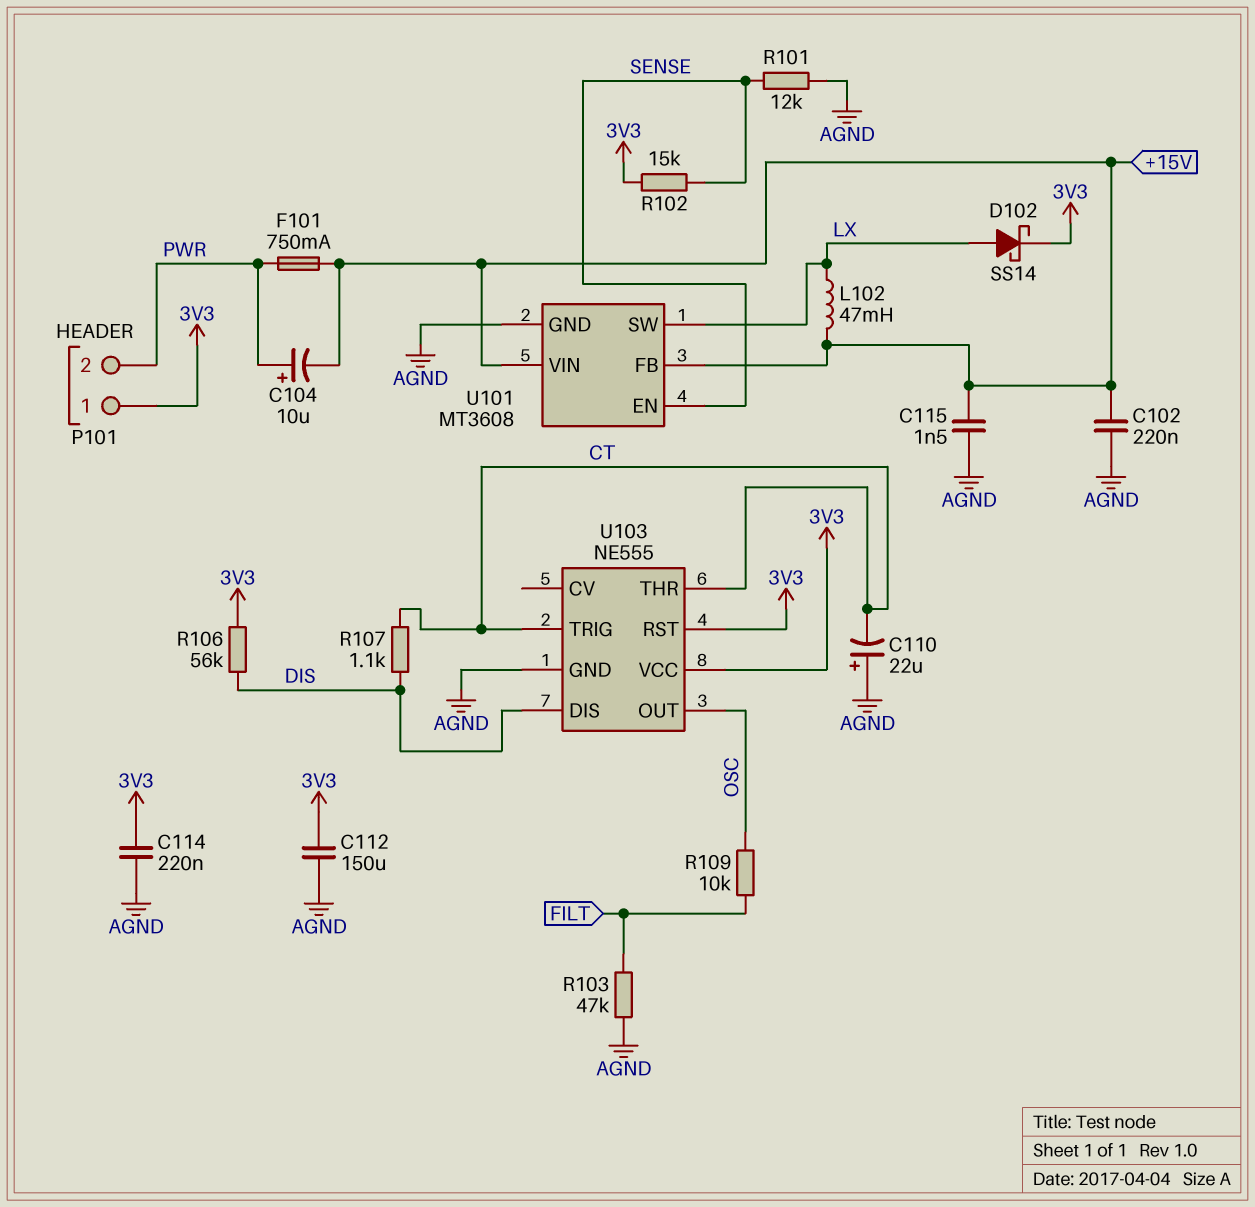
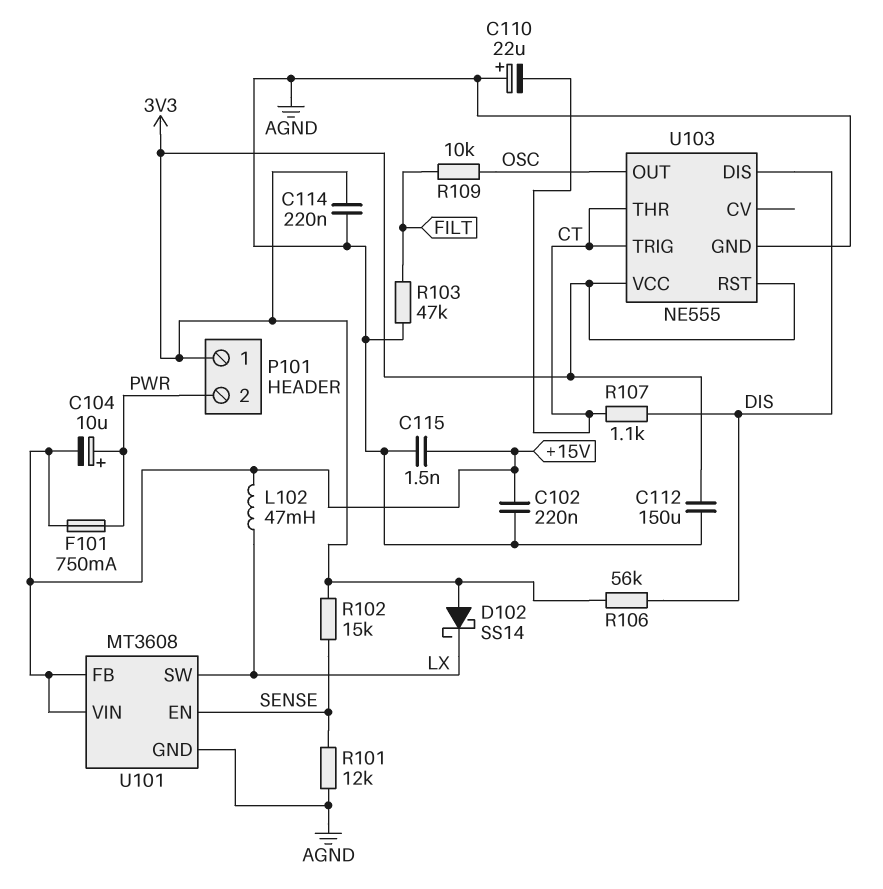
D102: schottky SS14 (A LX, K 3V3) -> schottky SS14 (A 3V3, K LX)

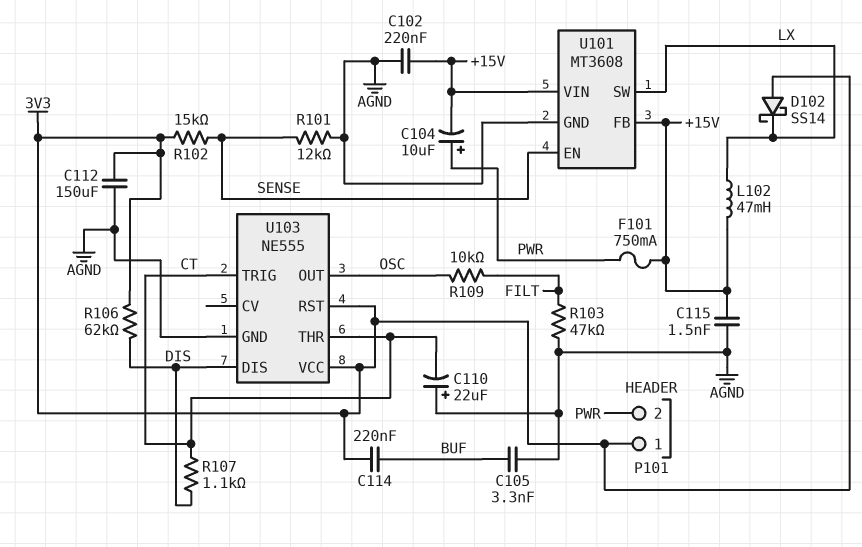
C105: none -> 3.3nF (AGND, BUF)
C114: 220nF (3V3, AGND) -> 220nF (3V3, BUF)
R106: 56k (3V3, DIS) -> 62k (3V3, DIS)

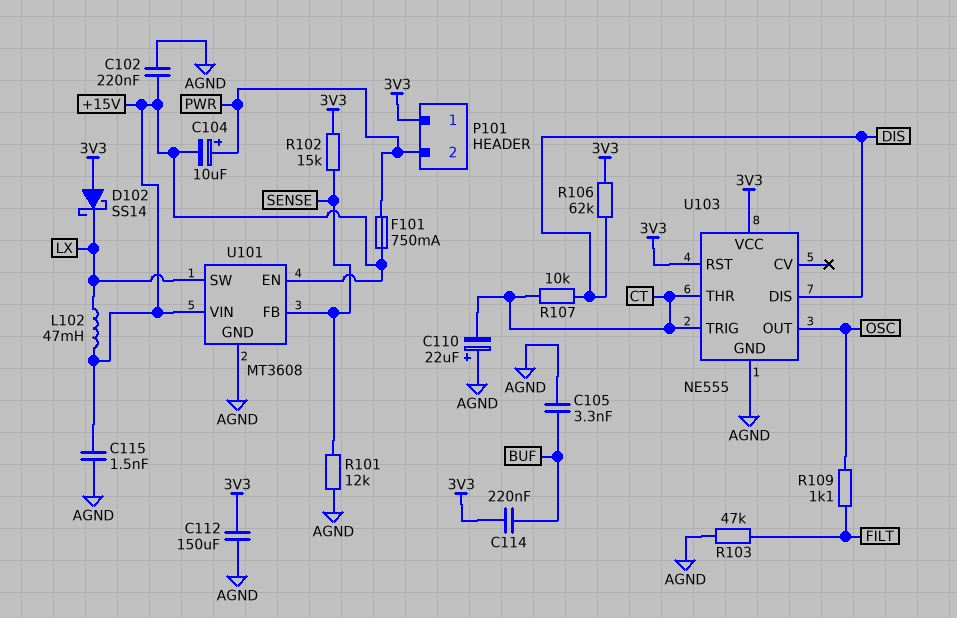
R107: 1.1k (CT, DIS) -> 10k (CT, DIS)
R109: 10k (FILT, OSC) -> 1.1k (FILT, OSC)
U101 pin EN: SENSE -> +15V
U101 pin FB: +15V -> SENSE

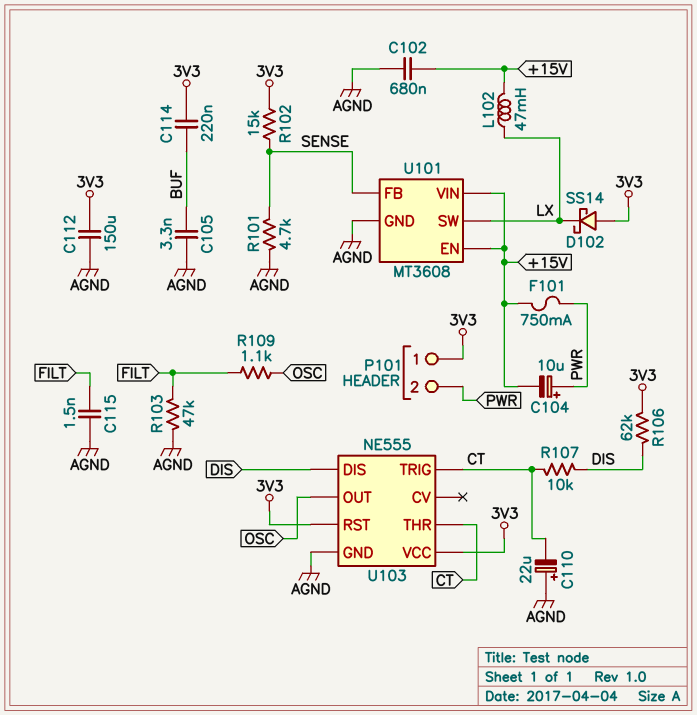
C102: 220nF (+15V, AGND) -> 680nF (+15V, AGND)
C115: 1.5nF (+15V, AGND) -> 1.5nF (AGND, FILT)
R101: 12k (AGND, SENSE) -> 4.7k (AGND, SENSE)

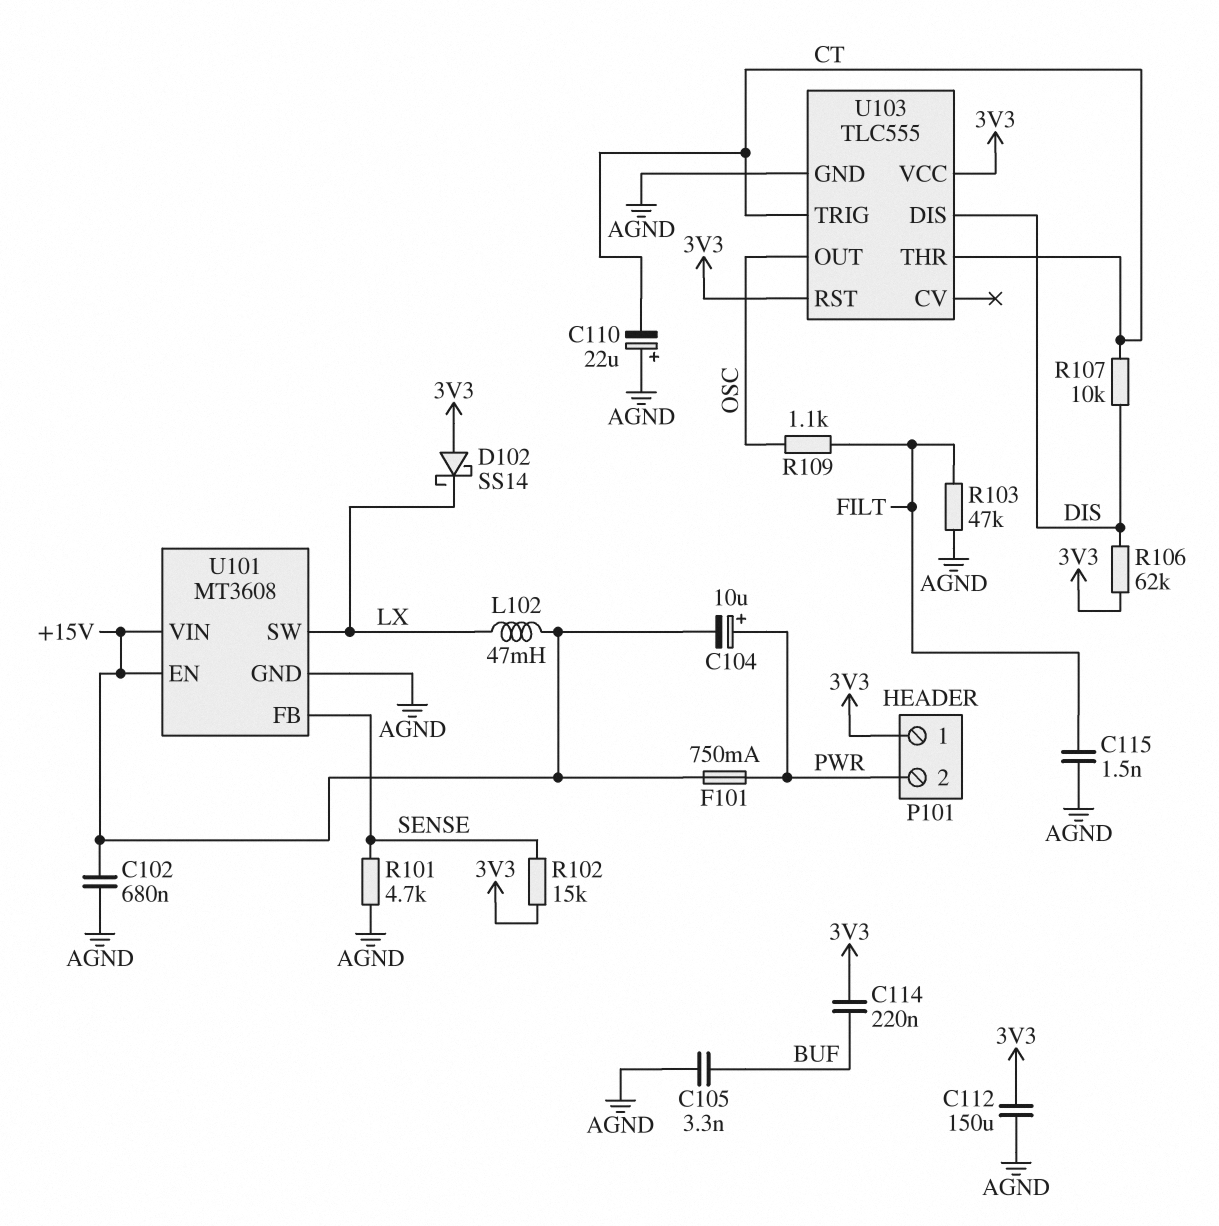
U103: NE555 -> TLC555

